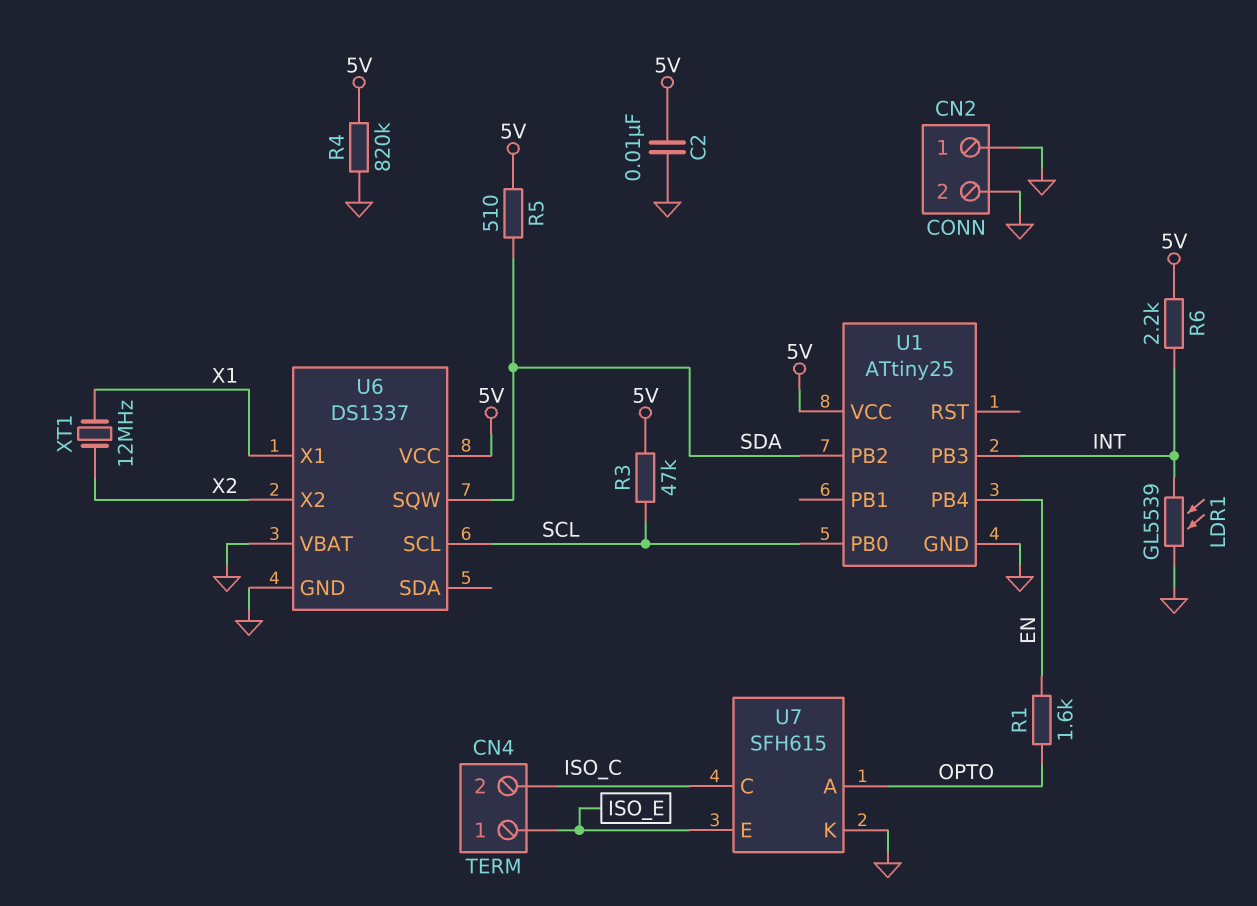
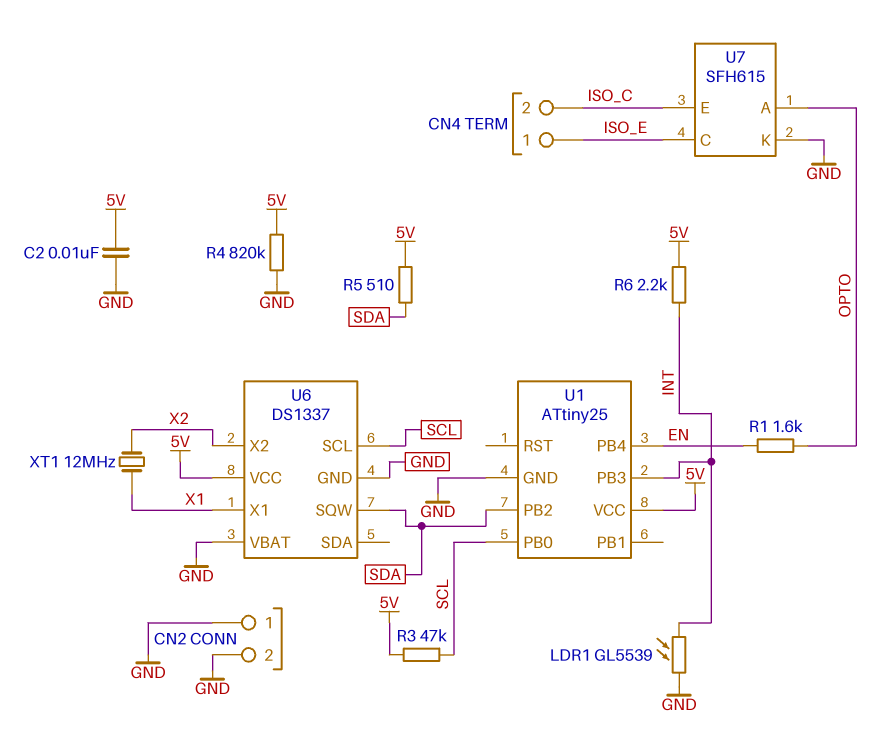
U7 pin C: ISO_C -> ISO_E
U7 pin E: ISO_E -> ISO_C

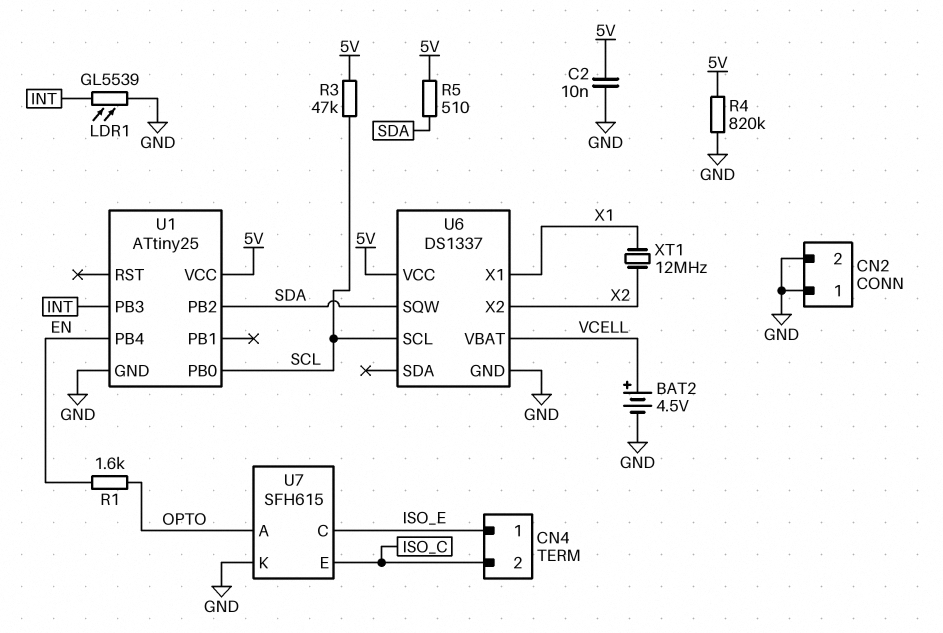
BAT2: none -> 4.5V (plus VCELL, minus GND)
R6: 2.2k (5V, INT) -> none
U6 pin VBAT: GND -> VCELL

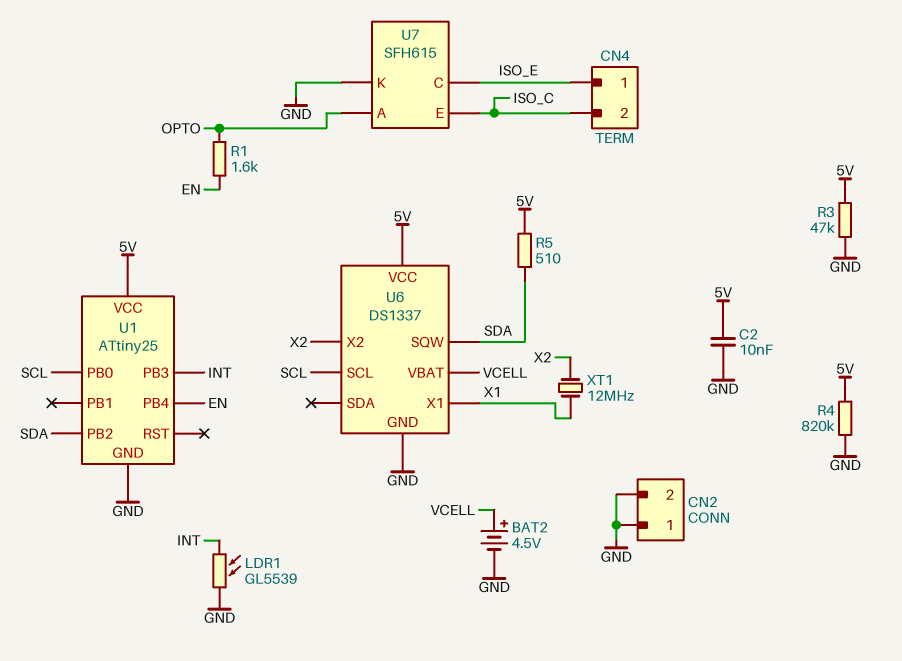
R3: 47k (5V, SCL) -> 47k (5V, GND)

